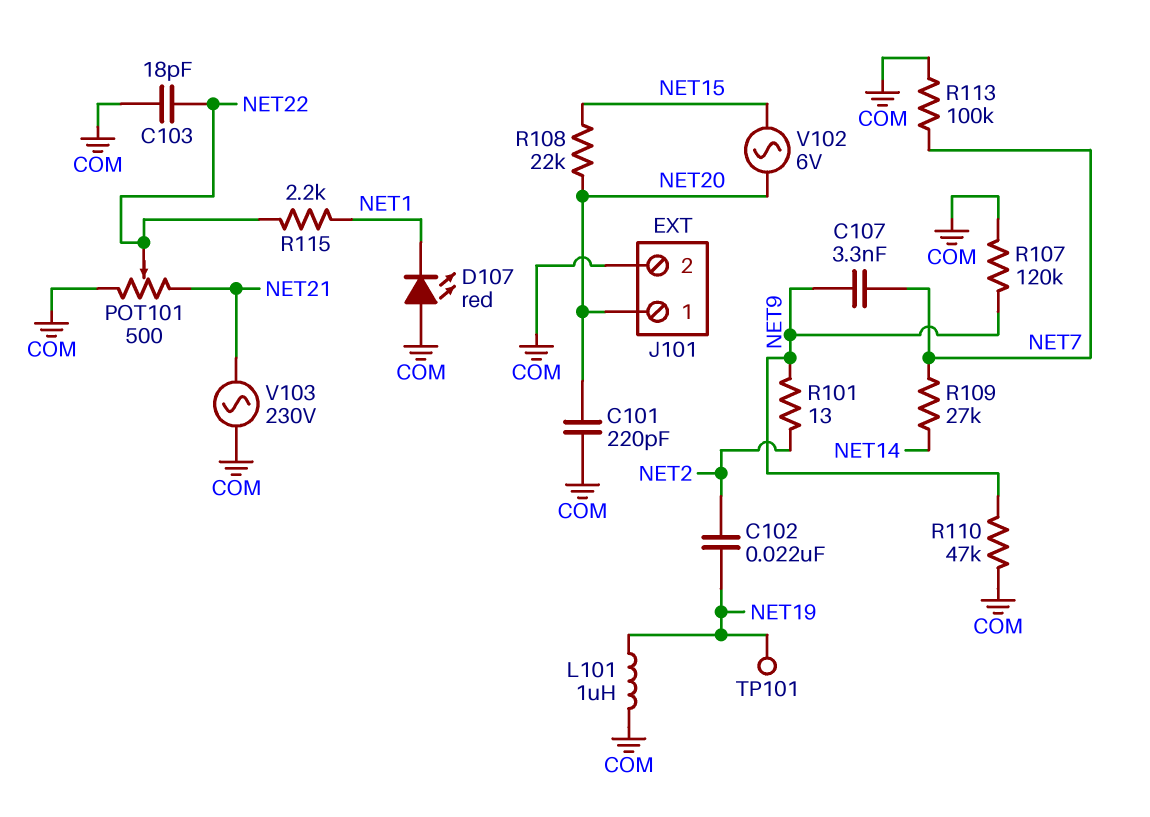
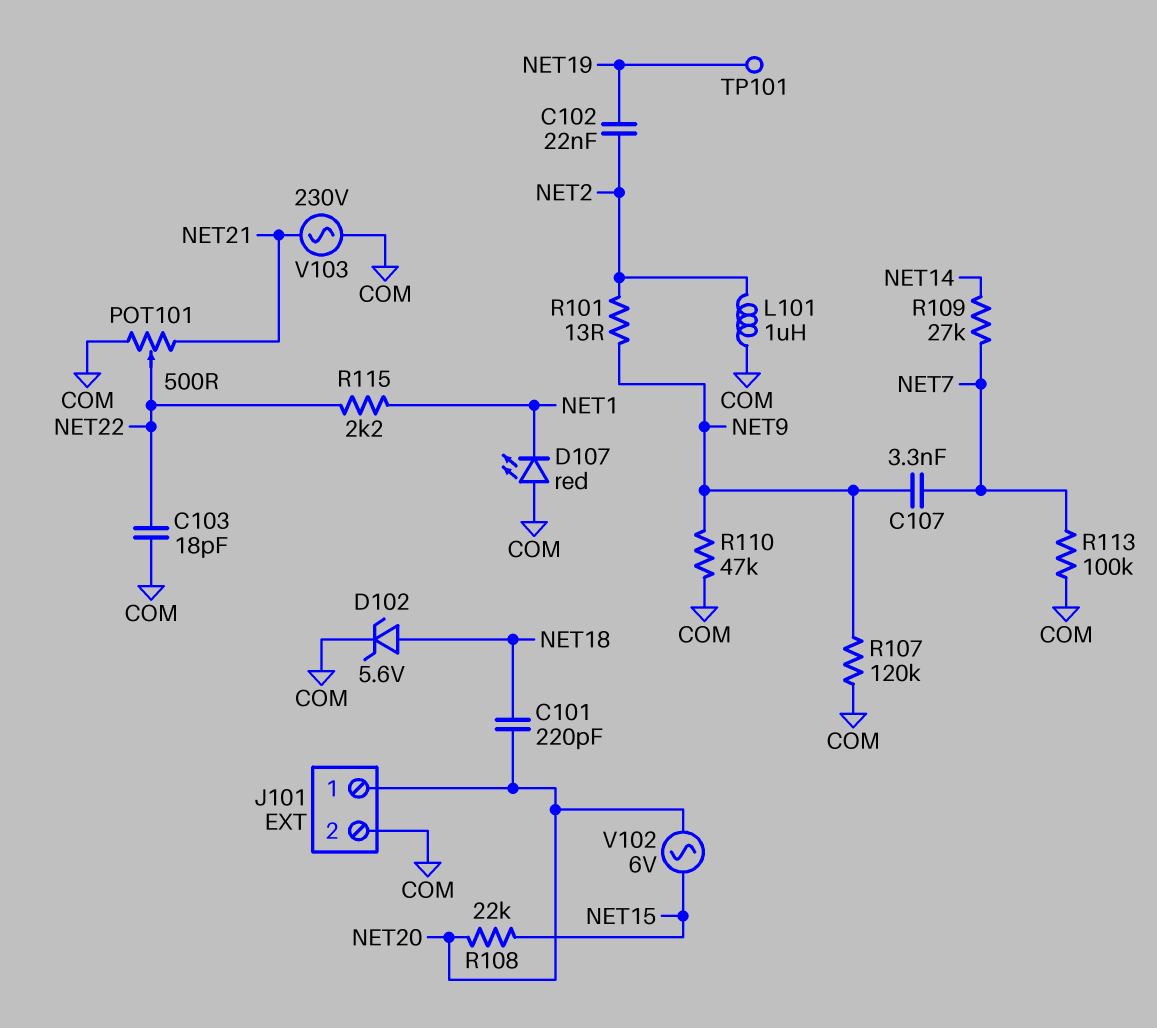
C101: 220pF (COM, NET20) -> 220pF (NET18, NET20)
D102: none -> zener 5.6V (A NET18, K COM)
L101: 1uH (COM, NET19) -> 1uH (COM, NET2)

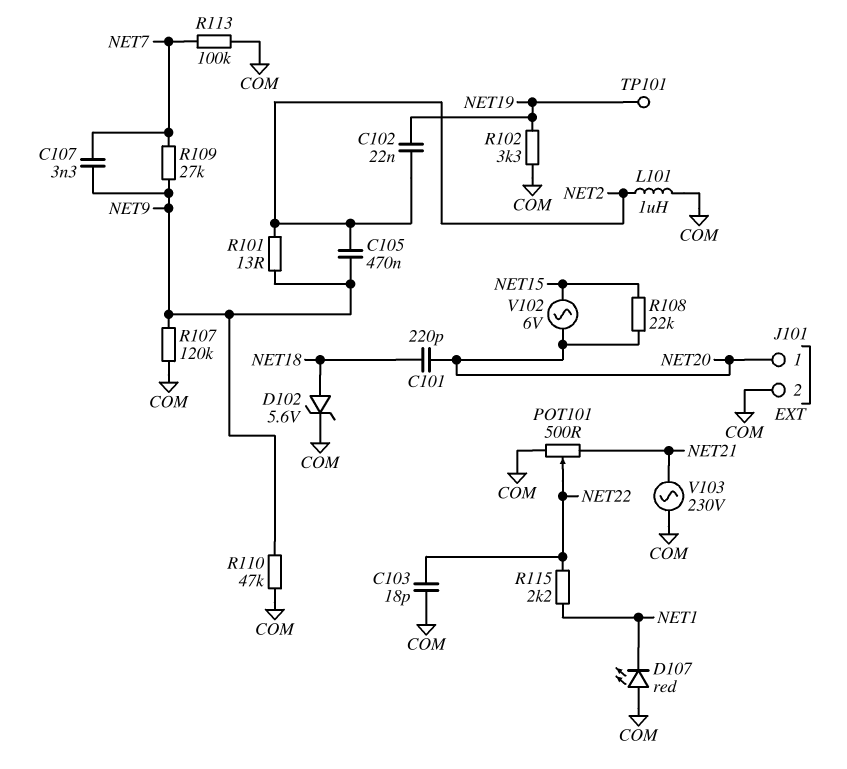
C105: none -> 470nF (NET2, NET9)
R102: none -> 3.3k (COM, NET19)
R109: 27k (NET7, NET14) -> 27k (NET7, NET9)

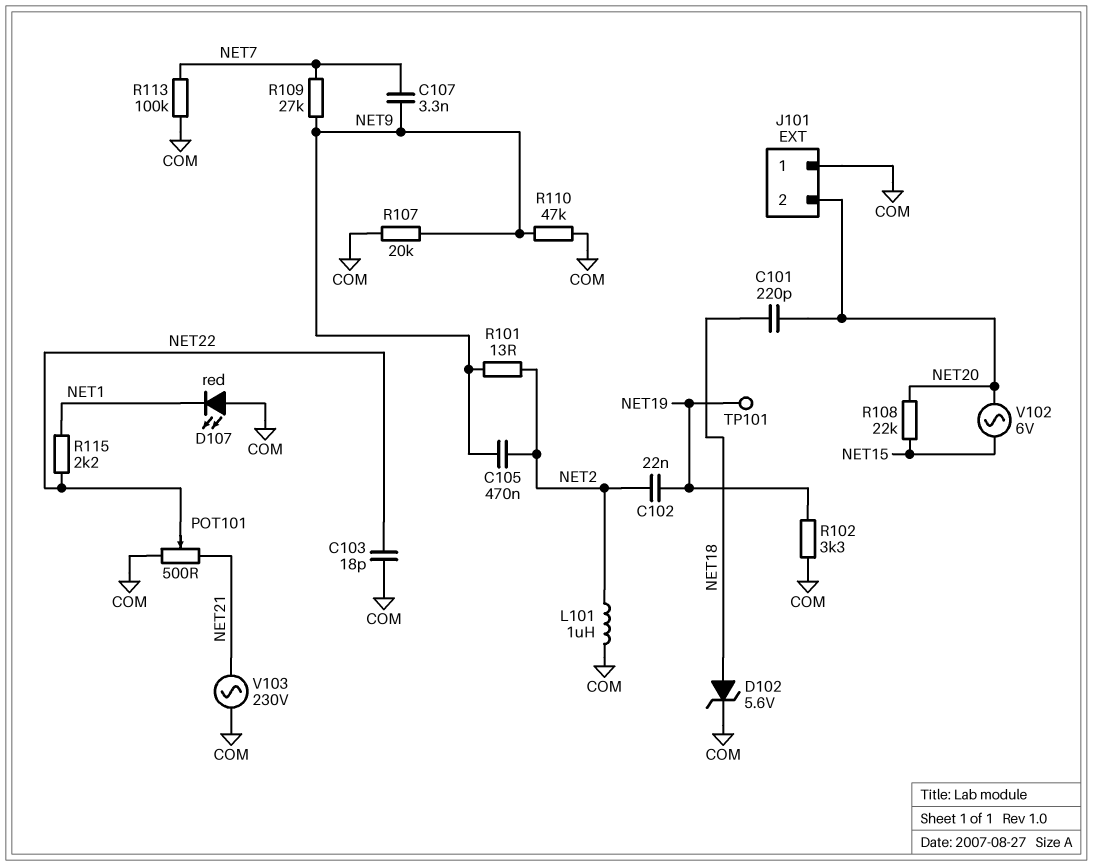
J101 pin 1: NET20 -> COM
J101 pin 2: COM -> NET20
R107: 120k (COM, NET9) -> 20k (COM, NET9)

